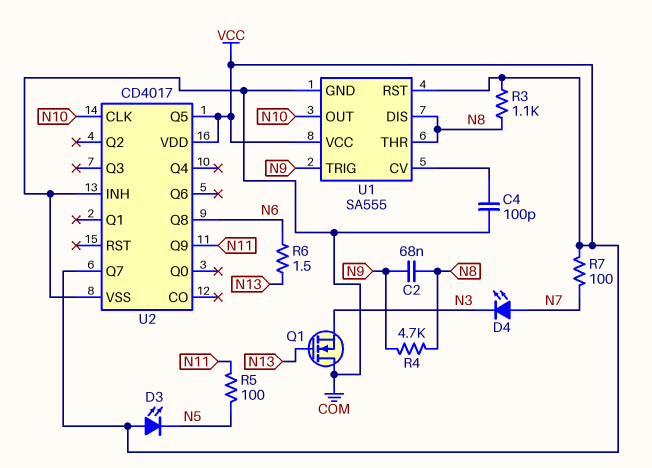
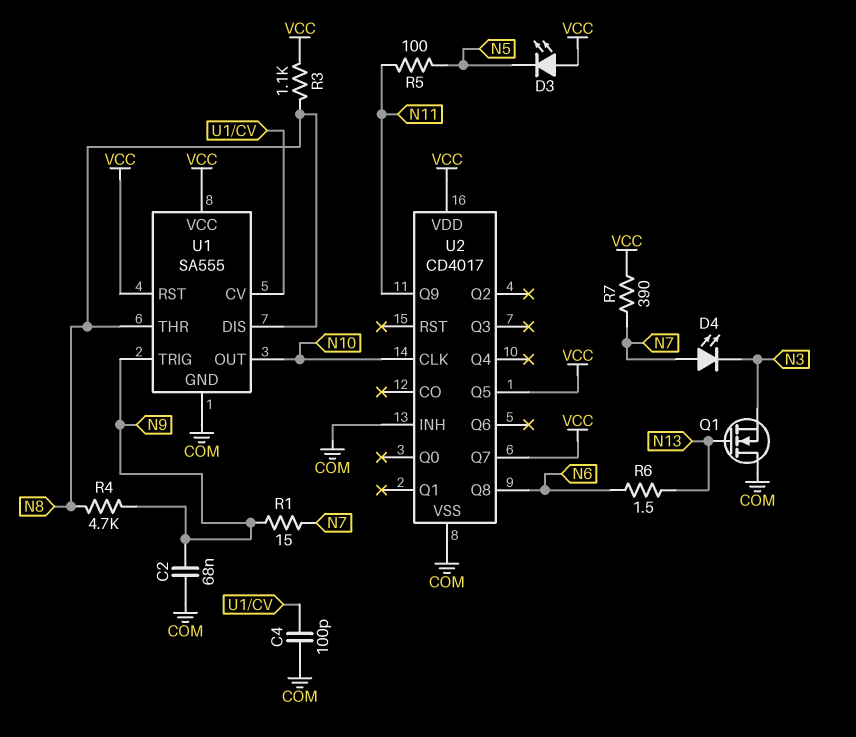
C2: 68nF (N8, N9) -> 68nF (COM, N9)
R1: none -> 15 (N7, N9)
R7: 100 (N7, VCC) -> 390 (N7, VCC)

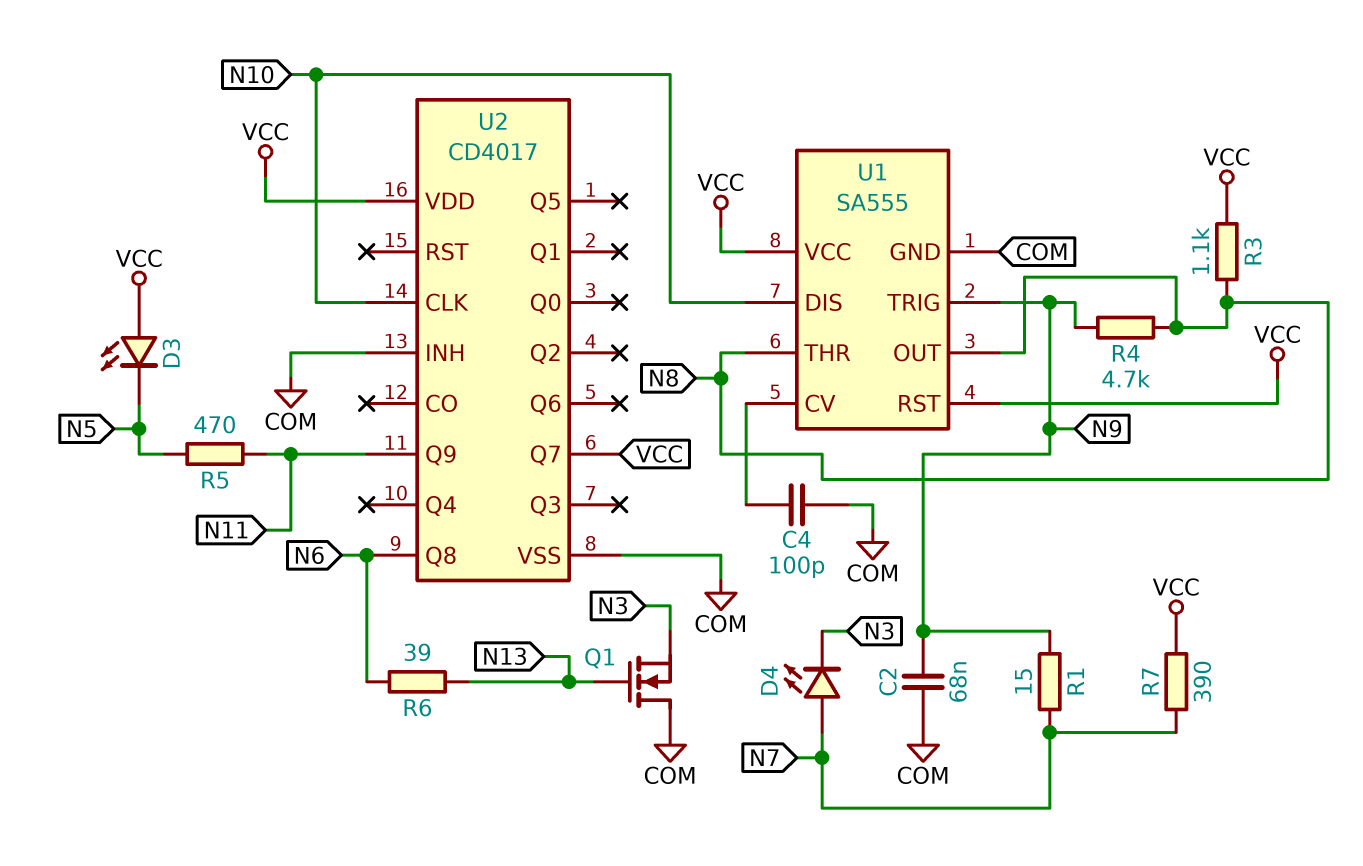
R5: 100 (N5, N11) -> 470 (N5, N11)
R6: 1.5 (N6, N13) -> 39 (N6, N13)
U1 pin DIS: N8 -> N10
U1 pin OUT: N10 -> N8
U2 pin Q5: VCC -> none

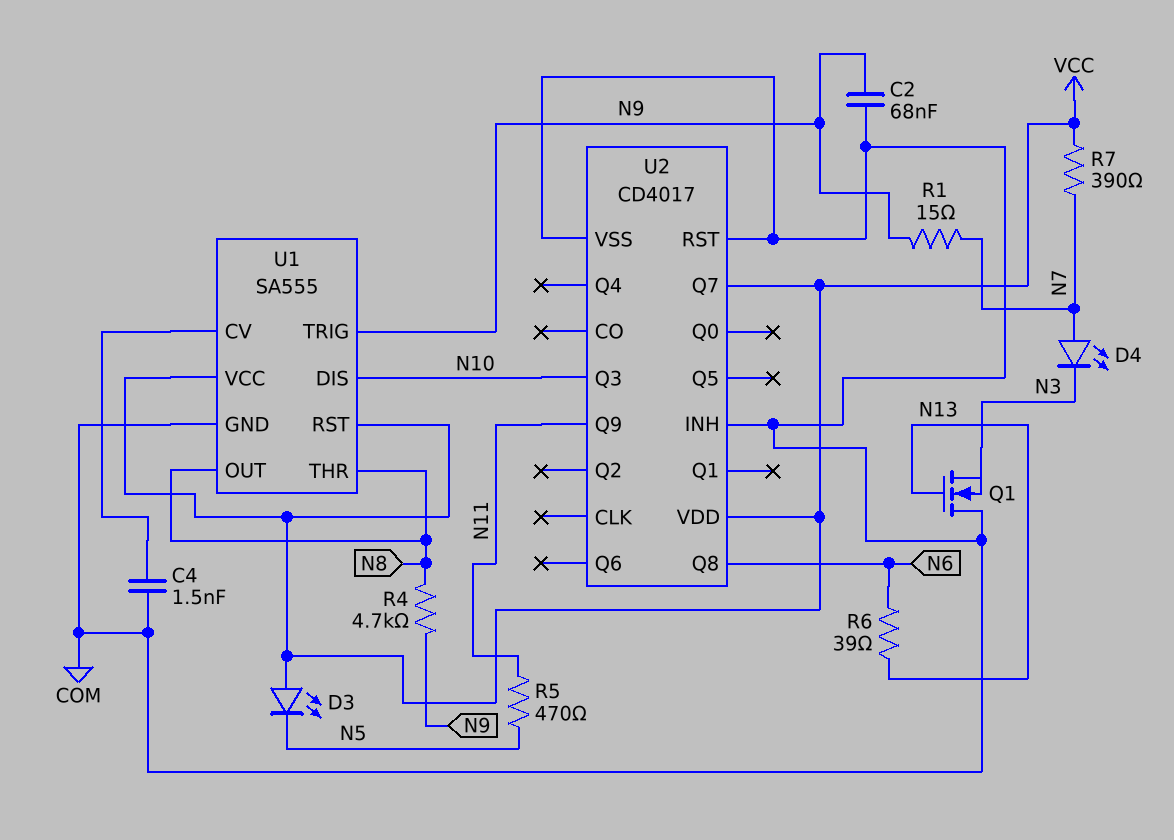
C4: 100pF (COM, U1/CV) -> 1.5nF (COM, U1/CV)
R3: 1.1k (N8, VCC) -> none
U2 pin CLK: N10 -> none
U2 pin Q3: none -> N10
U2 pin RST: none -> COM

